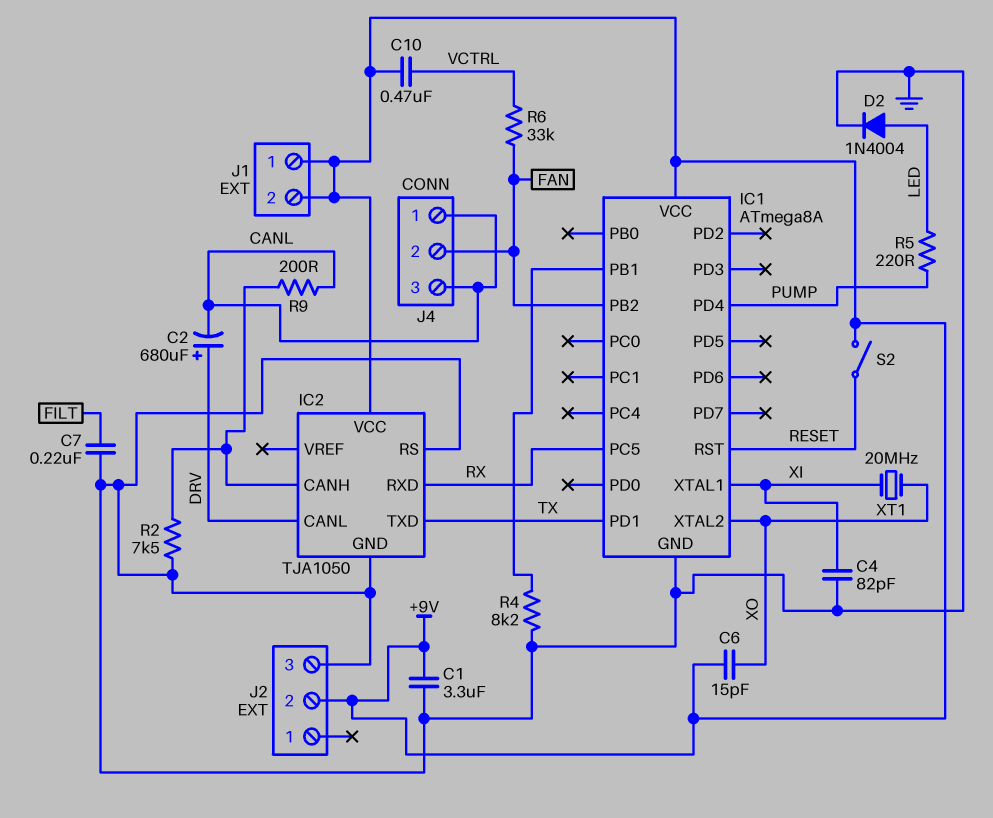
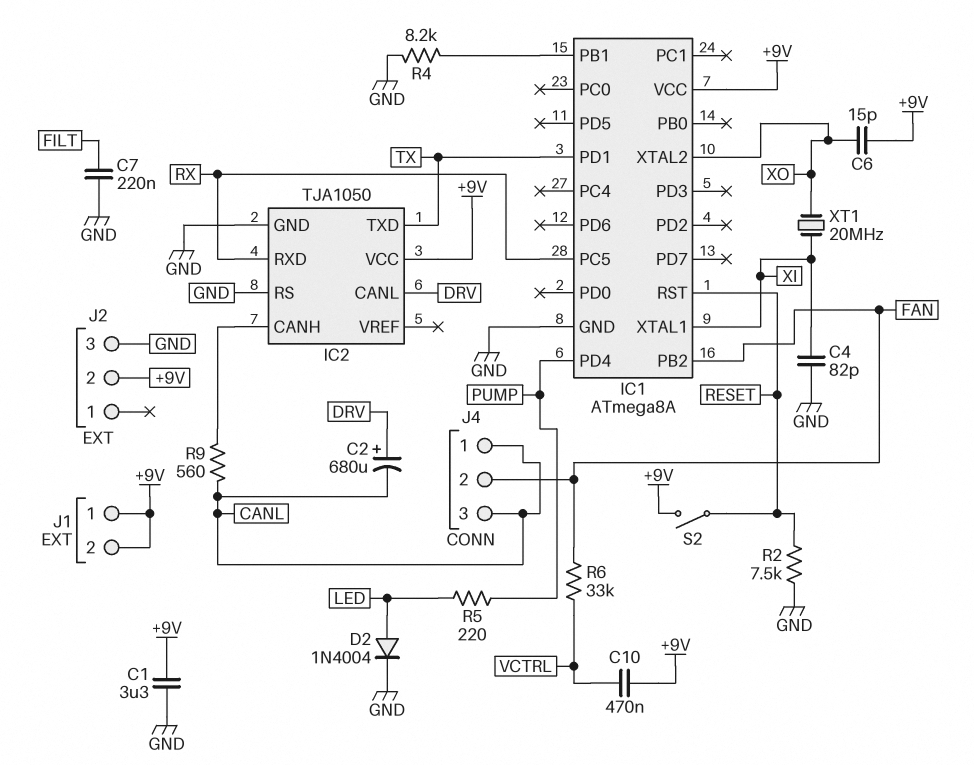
R2: 7.5k (GND, IC2/CANH) -> 7.5k (GND, RESET)
R9: 200 (CANL, IC2/CANH) -> 560 (CANL, IC2/CANH)

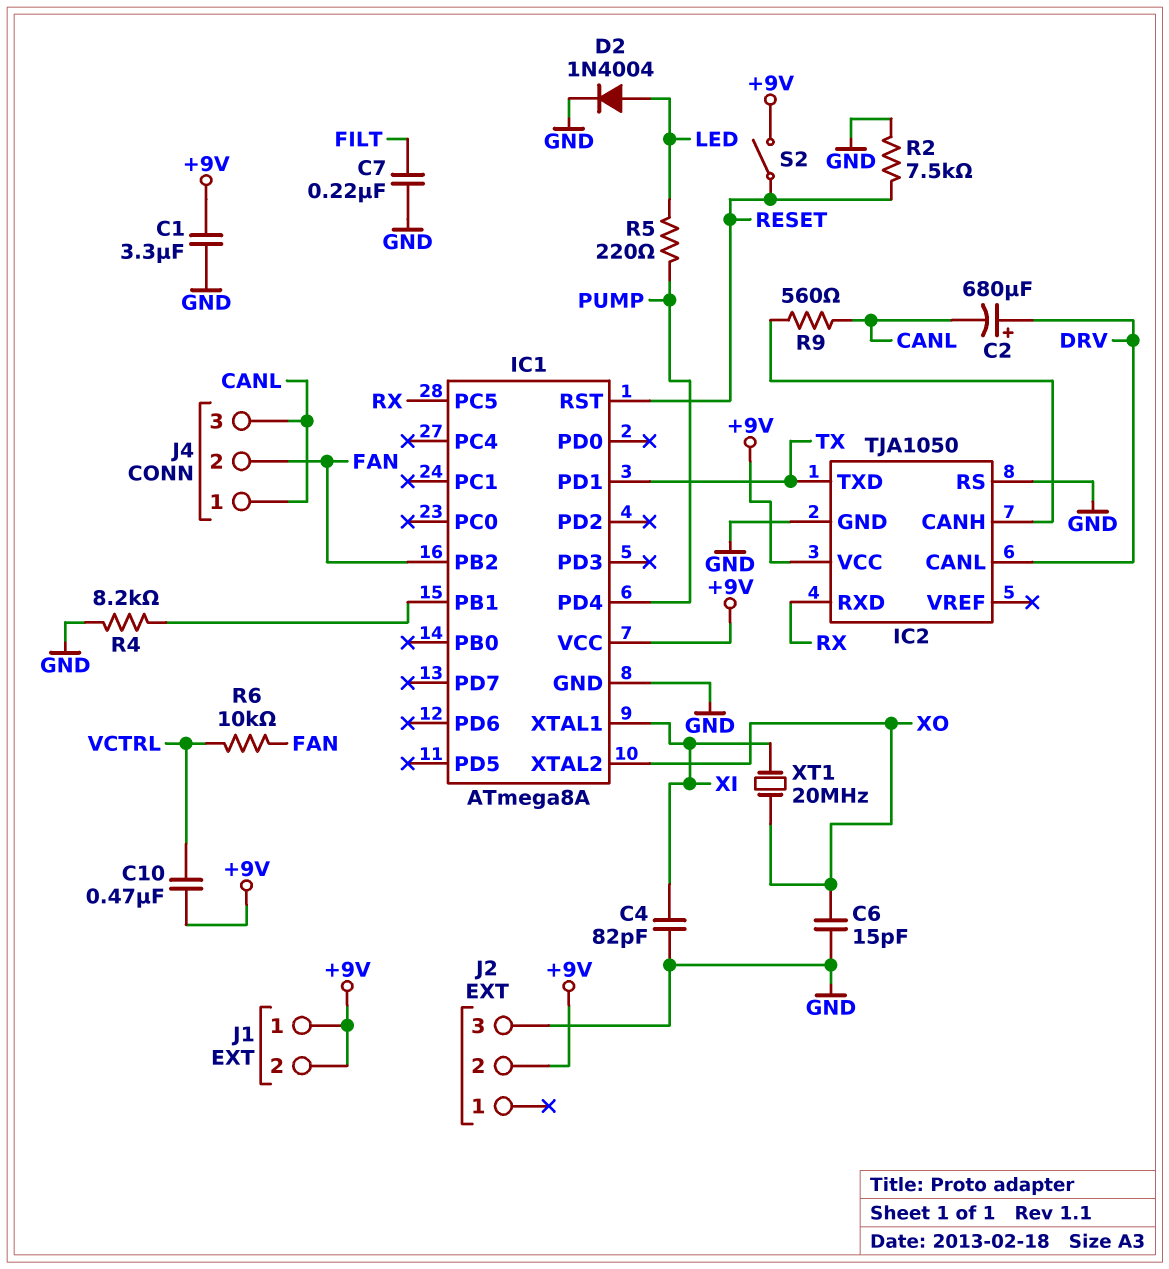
C6: 15pF (+9V, XO) -> 15pF (GND, XO)
R6: 33k (FAN, VCTRL) -> 10k (FAN, VCTRL)

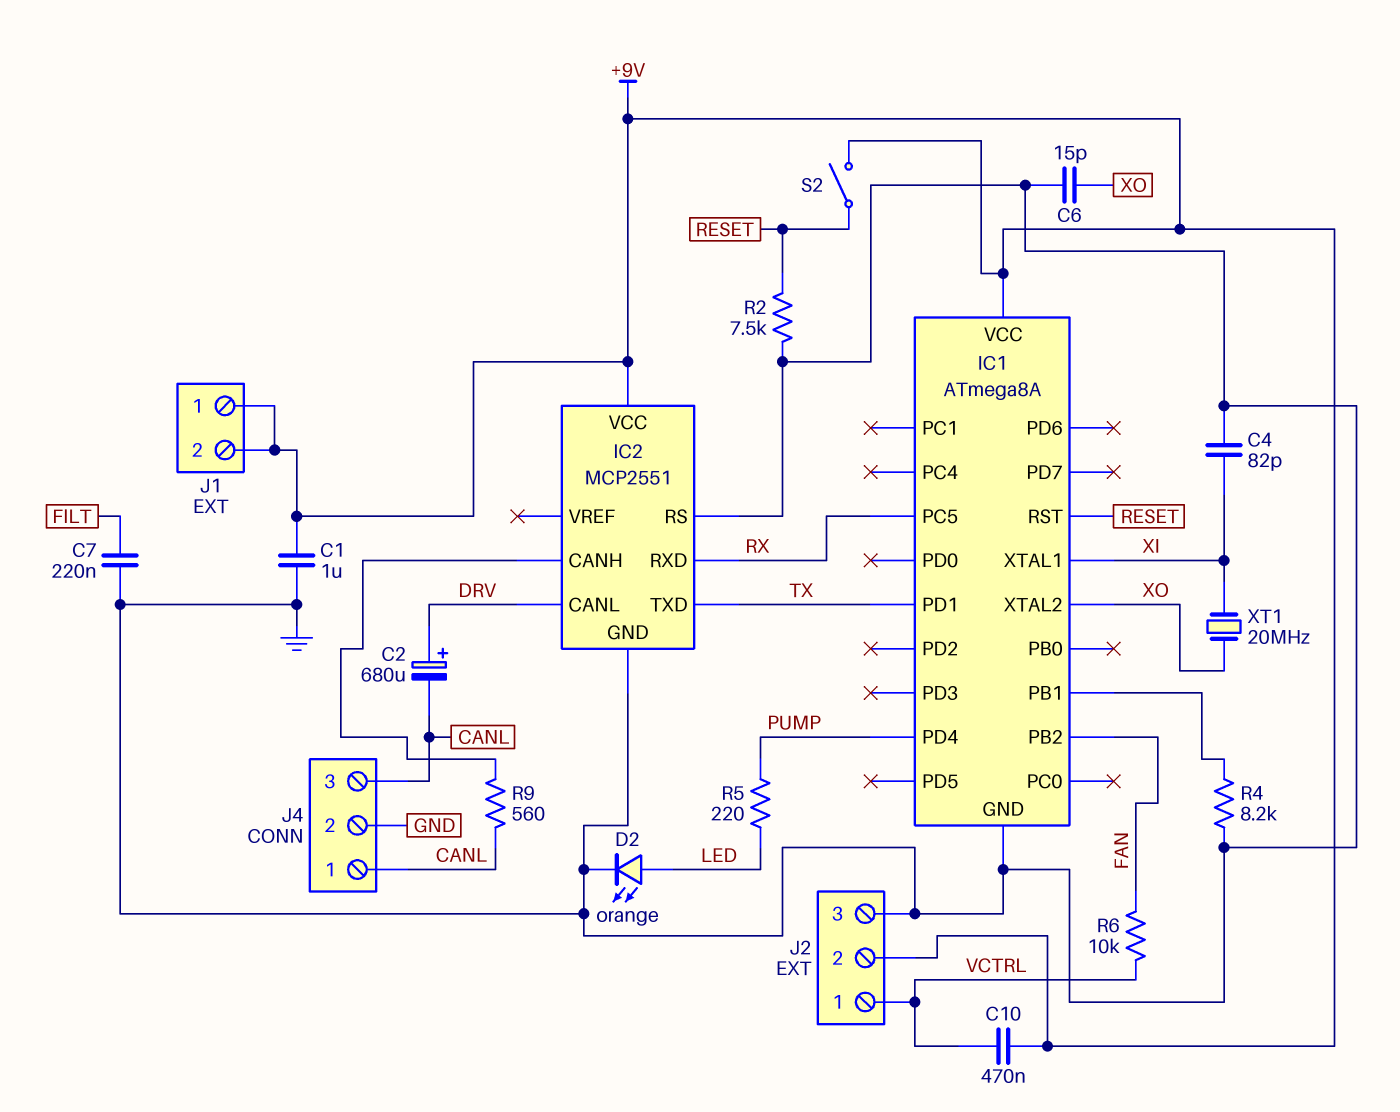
C1: 3.3uF (+9V, GND) -> 1uF (+9V, GND)
D2: diode 1N4004 (A LED, K GND) -> LED orange (A LED, K GND)
IC2: TJA1050 -> MCP2551
J2 pin 1: none -> VCTRL
J4 pin 2: FAN -> GND

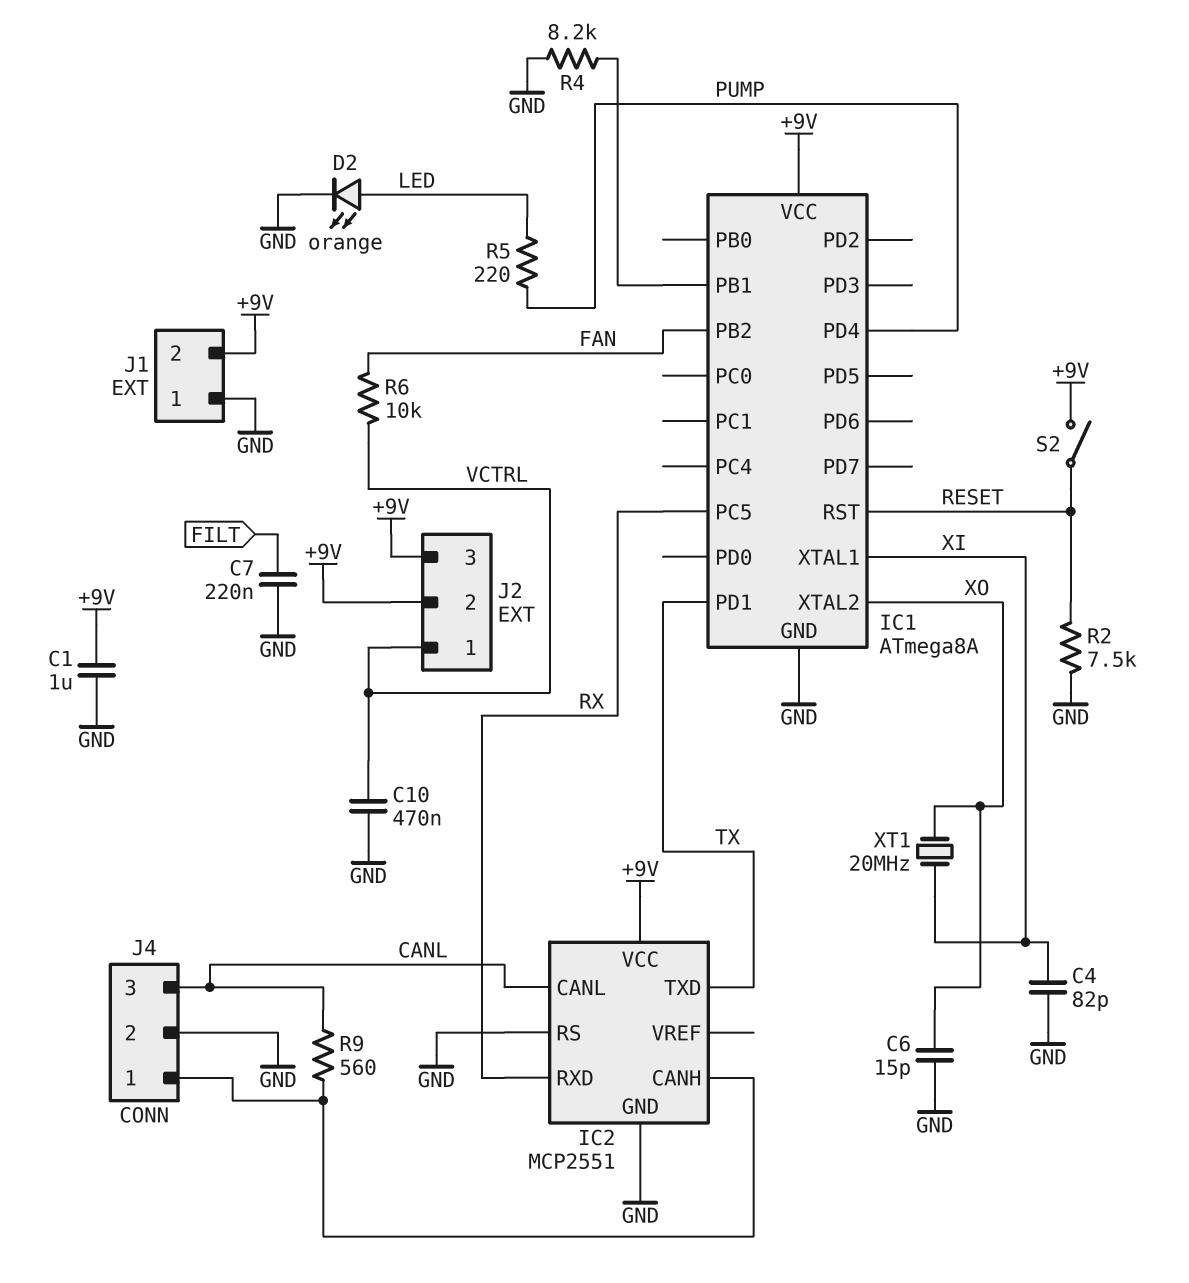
C2: 680uF (plus DRV, minus CANL) -> none
C10: 470nF (+9V, VCTRL) -> 470nF (GND, VCTRL)
IC2 pin CANL: DRV -> CANL
J1 pin 1: +9V -> GND
J2 pin 3: GND -> +9V
J4 pin 1: CANL -> IC2/CANH

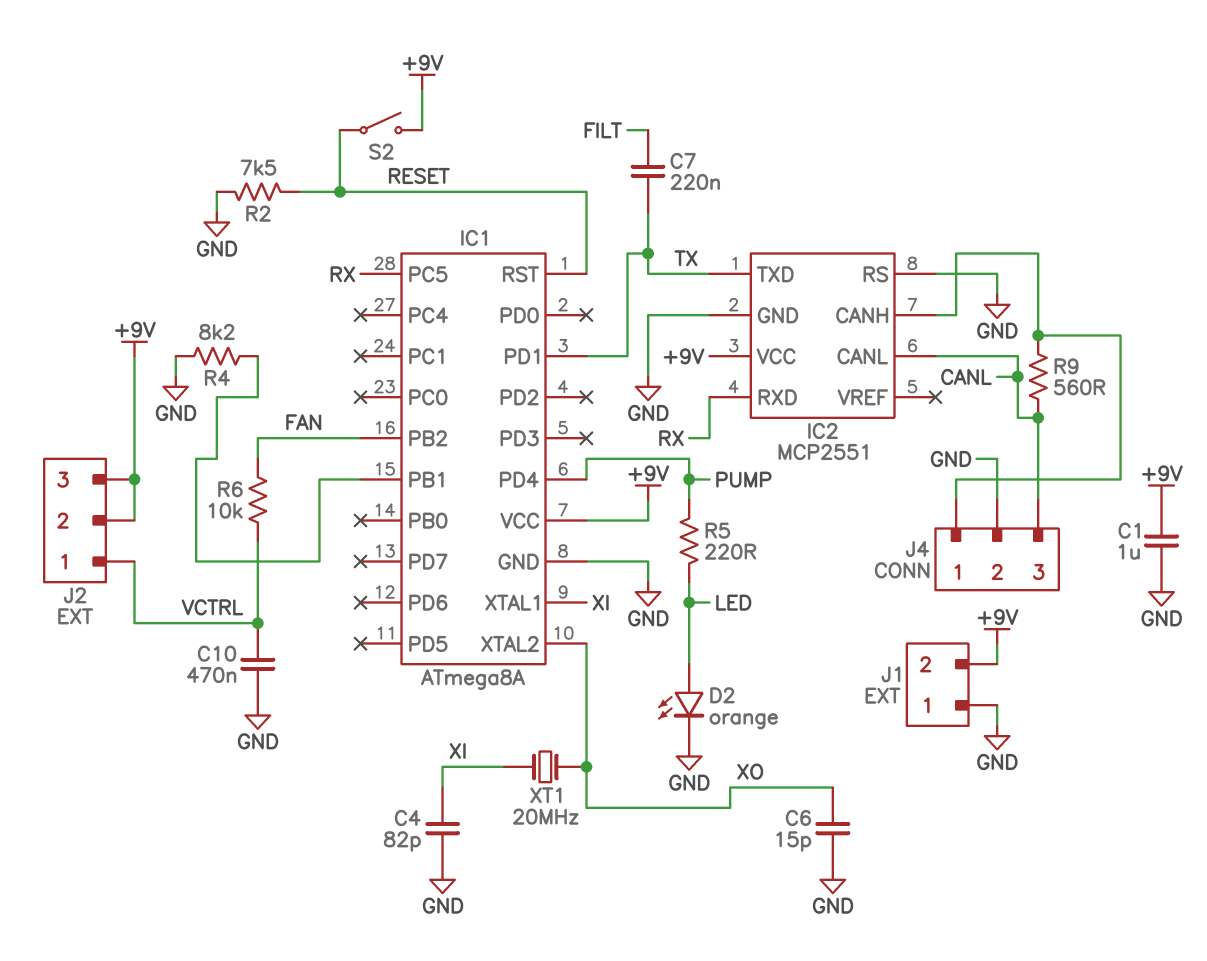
C7: 220nF (FILT, GND) -> 220nF (FILT, TX)

